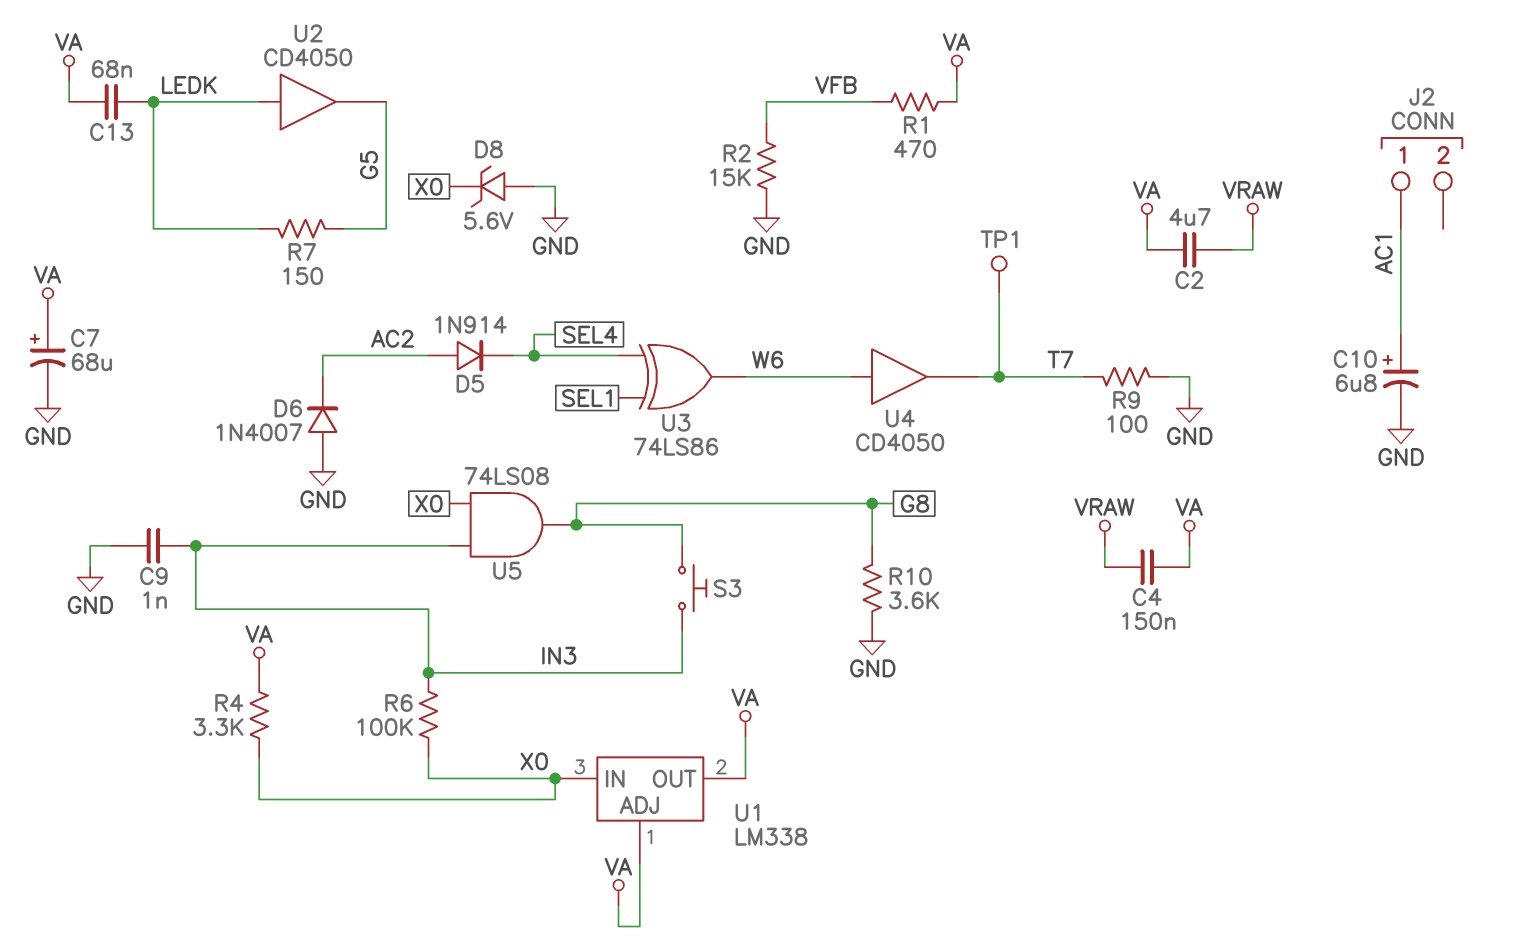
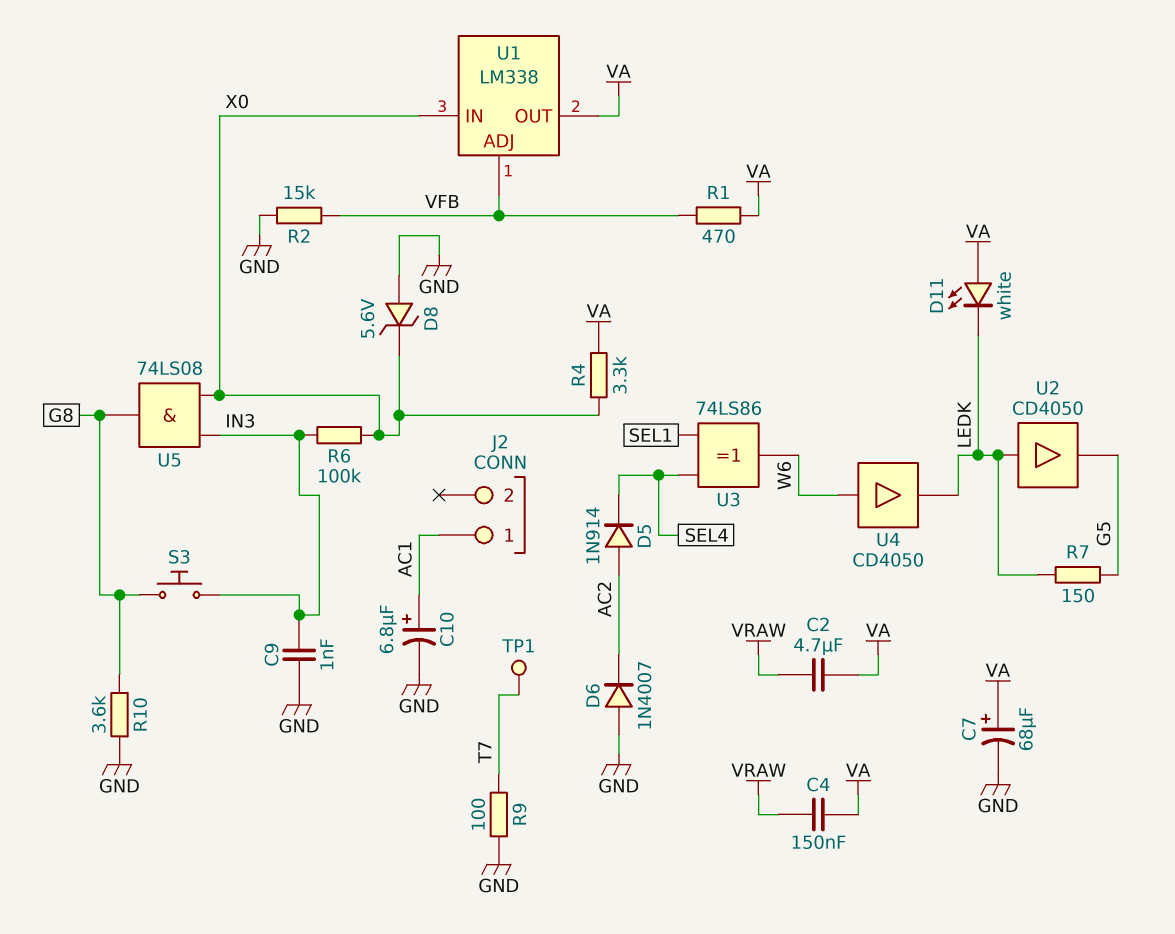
C13: 68nF (LEDK, VA) -> none
D11: none -> LED white (A VA, K LEDK)
U1 pin ADJ: VA -> VFB
U4: buffer CD4050 (in W6, out T7) -> buffer CD4050 (in W6, out LEDK)

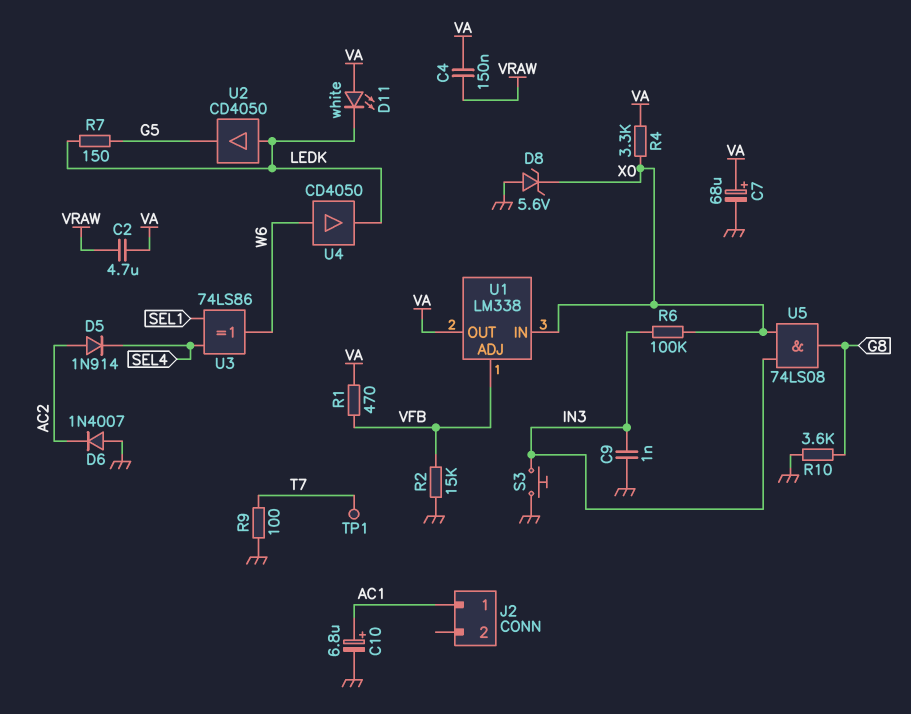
S3: button (G8, IN3) -> button (GND, IN3)

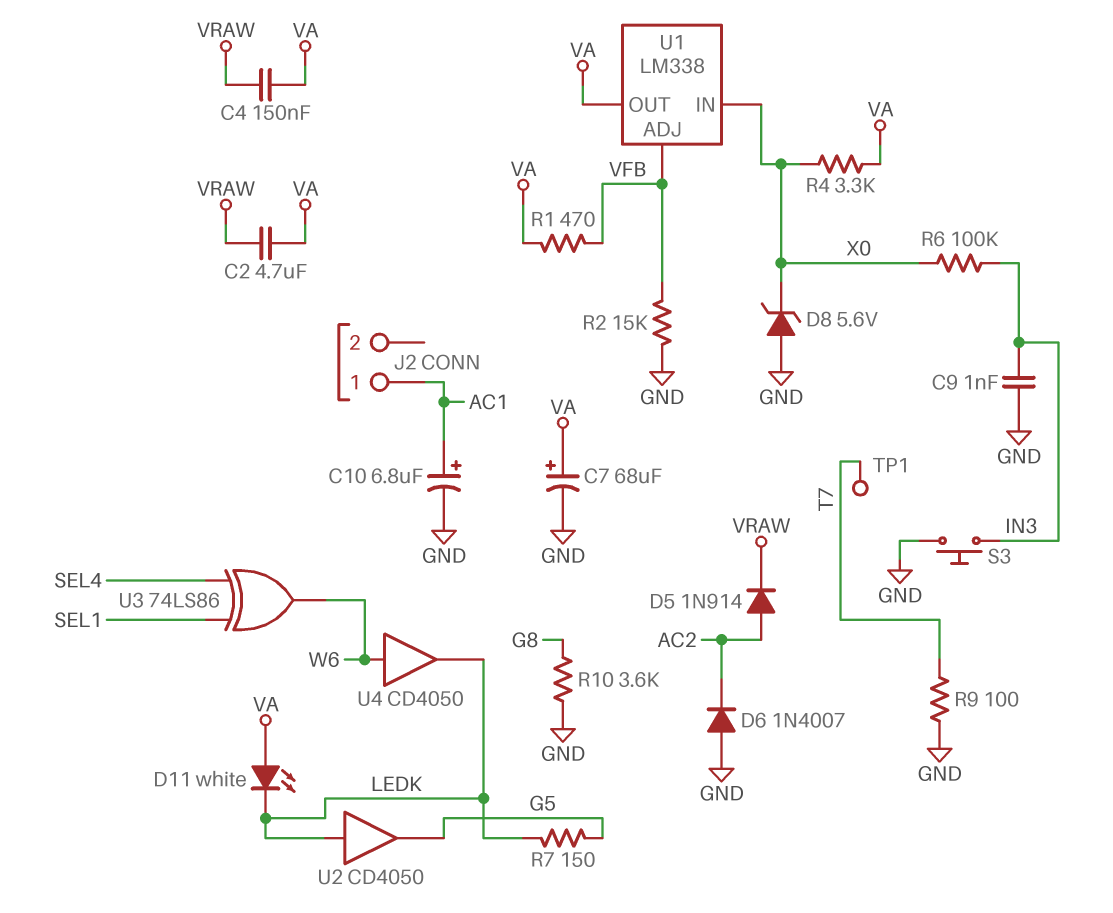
D5: diode 1N914 (A AC2, K SEL4) -> diode 1N914 (A AC2, K VRAW)
U5: AND 74LS08 (in IN3, in X0, out G8) -> none

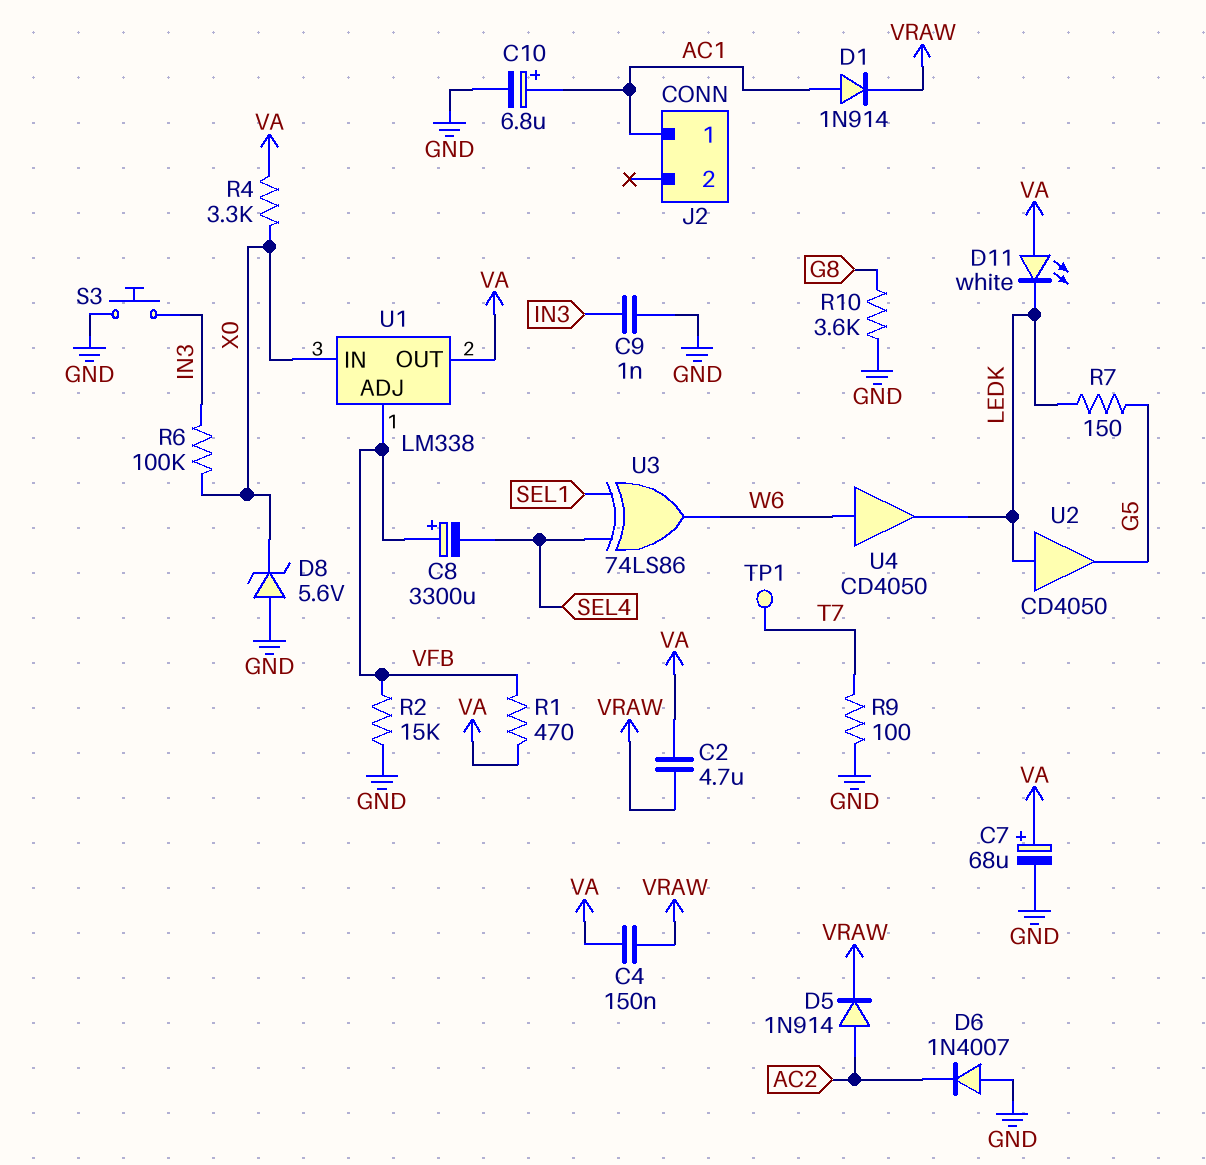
C8: none -> 3300uF (plus VFB, minus SEL4)
D1: none -> diode 1N914 (A AC1, K VRAW)

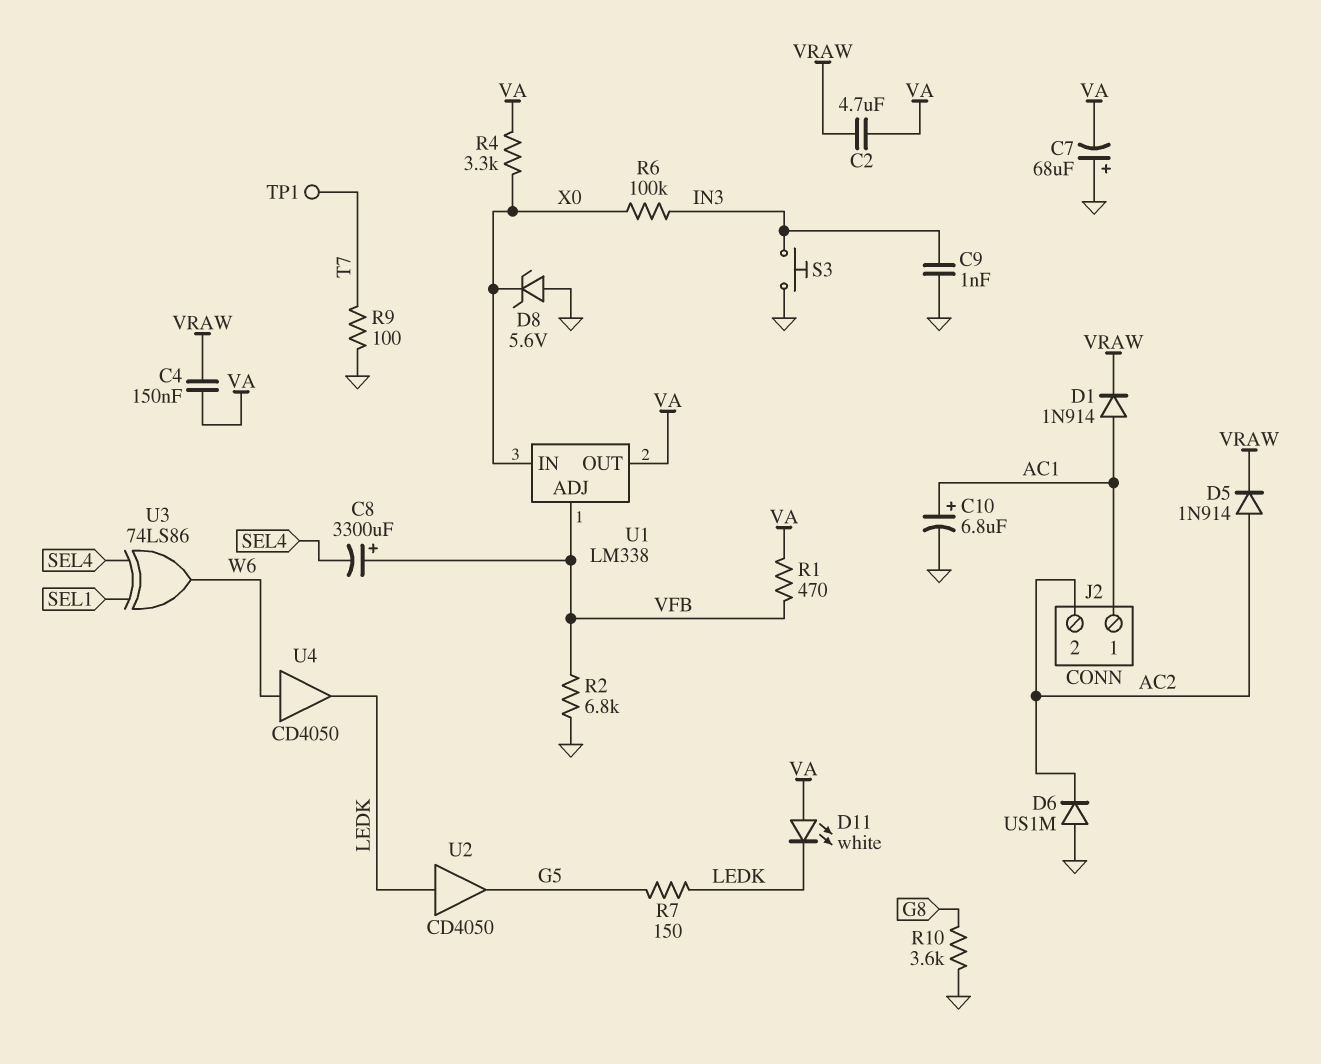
C7: 68uF (plus VA, minus GND) -> 68uF (plus GND, minus VA)
D6: diode 1N4007 (A GND, K AC2) -> diode US1M (A GND, K AC2)
J2 pin 2: none -> AC2
R2: 15k (GND, VFB) -> 6.8k (GND, VFB)

